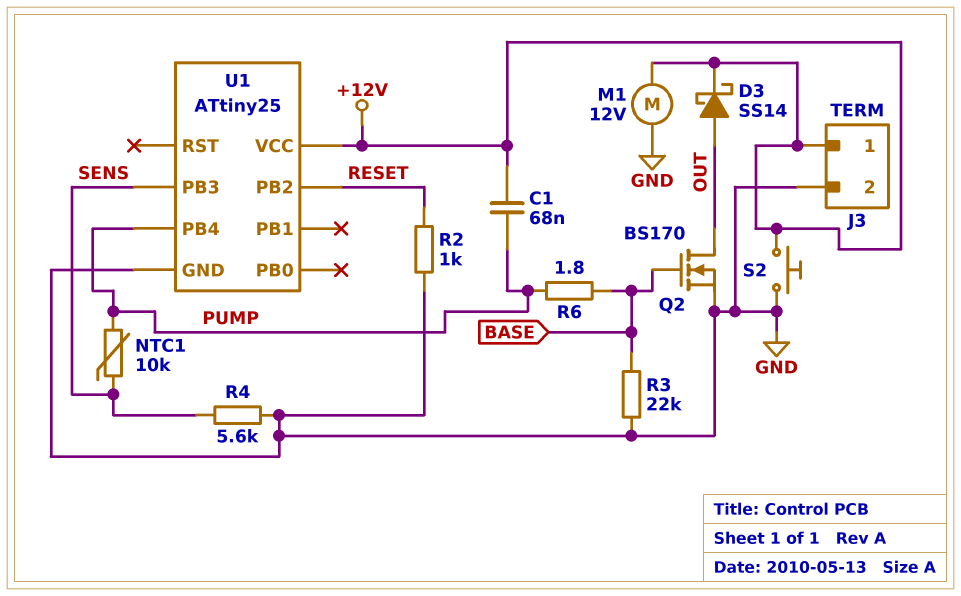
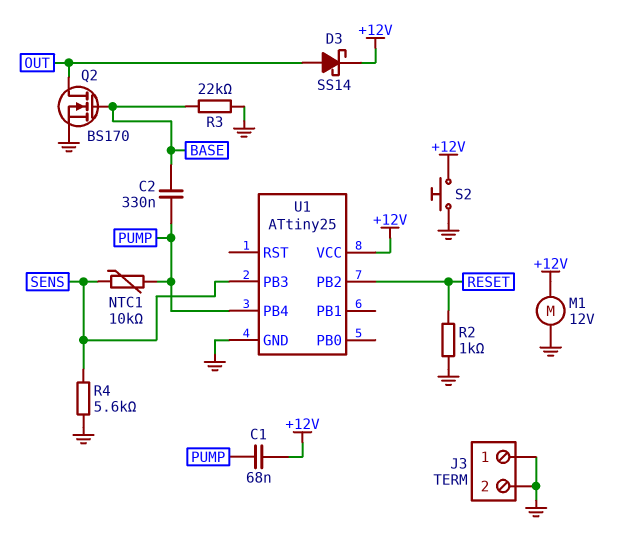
C2: none -> 330nF (BASE, PUMP)
J3 pin 1: +12V -> GND
R6: 1.8 (BASE, PUMP) -> none

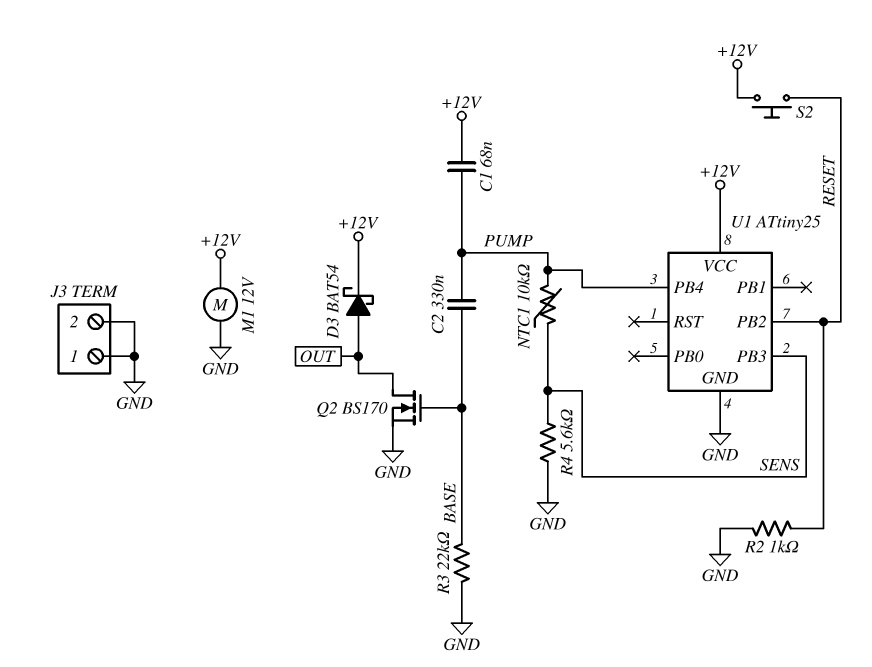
D3: schottky SS14 (A OUT, K +12V) -> schottky BAT54 (A OUT, K +12V)
S2: button (+12V, GND) -> button (+12V, RESET)

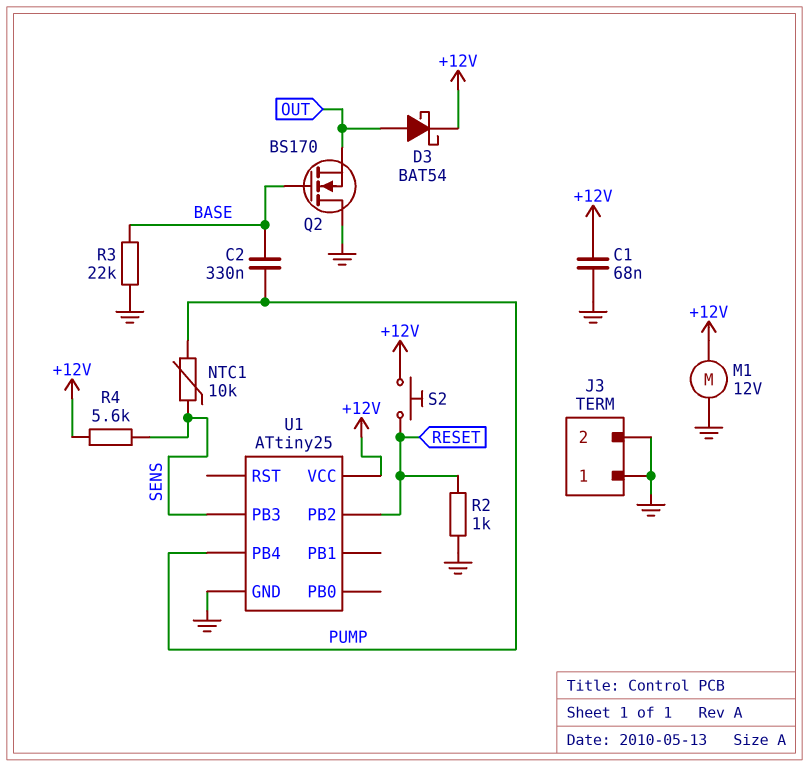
C1: 68nF (+12V, PUMP) -> 68nF (+12V, GND)
Q2: NMOS BS170 (G BASE, D OUT, S GND) -> NMOS BS170 (G BASE, D GND, S OUT)
R4: 5.6k (GND, SENS) -> 5.6k (+12V, SENS)

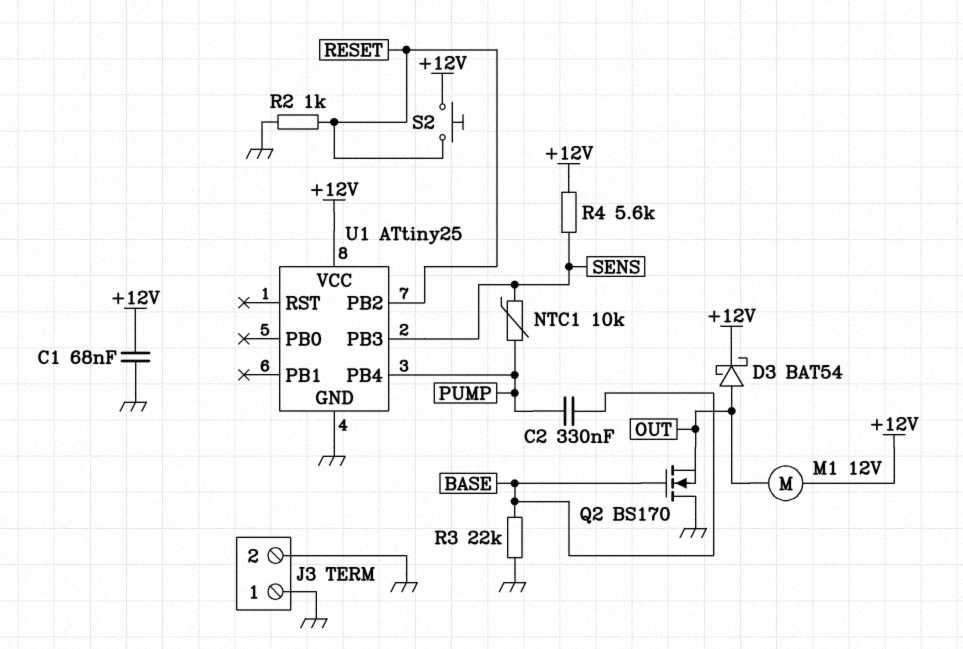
M1: motor 12V (+12V, GND) -> motor 12V (+12V, OUT)

